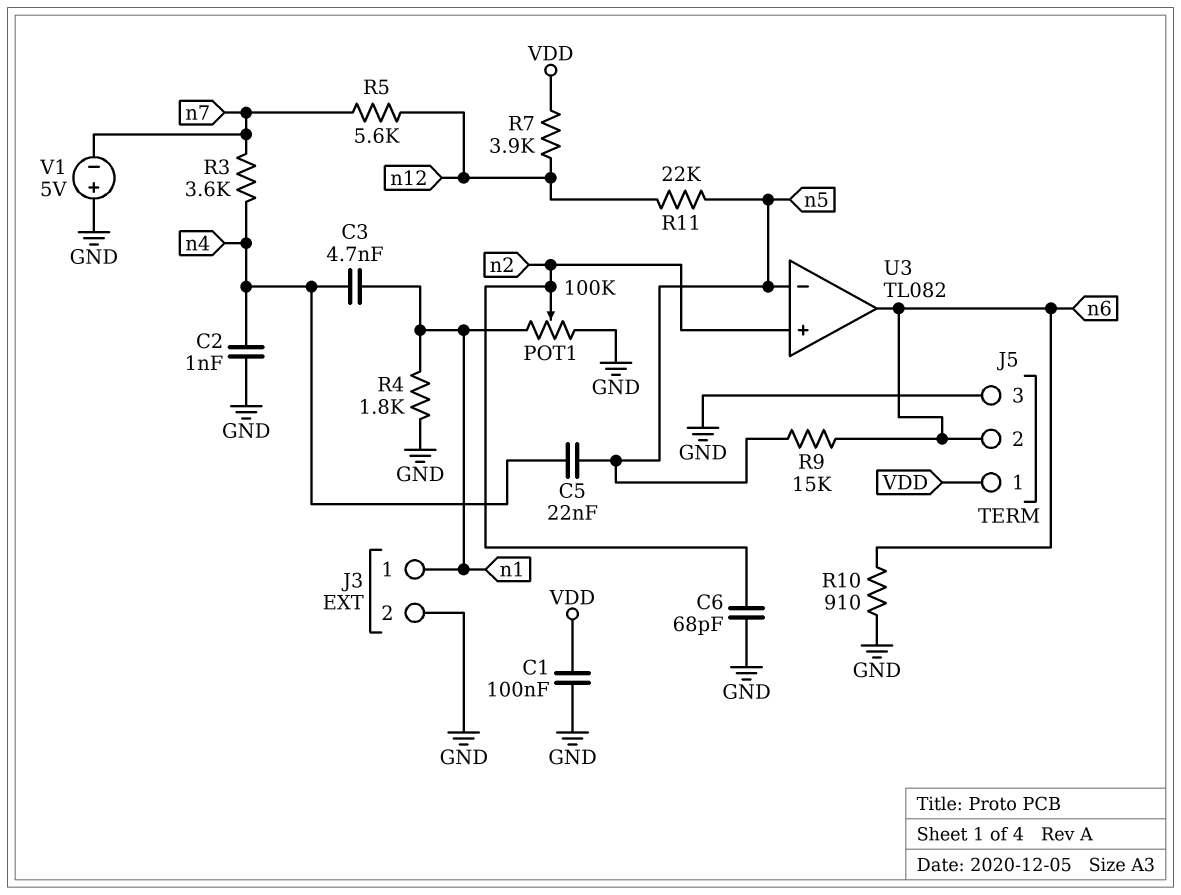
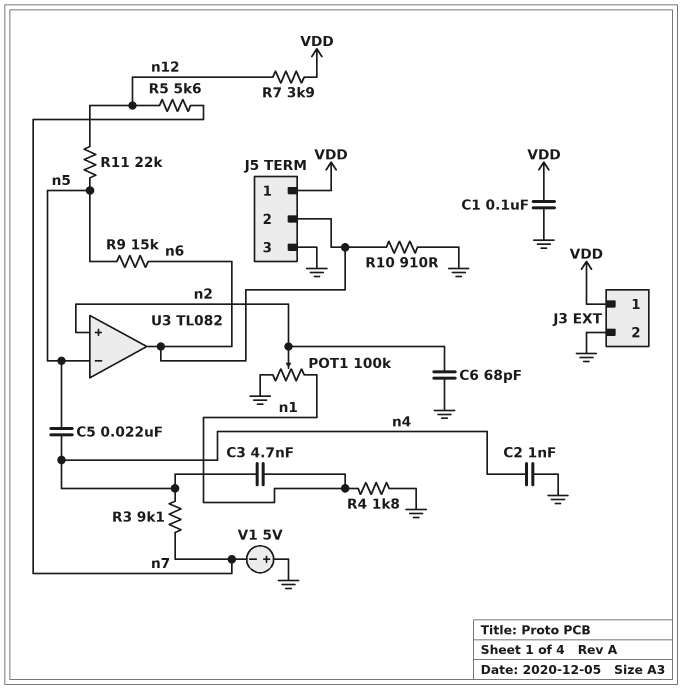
J3 pin 1: n1 -> VDD
R3: 3.6k (n4, n7) -> 9.1k (n4, n7)

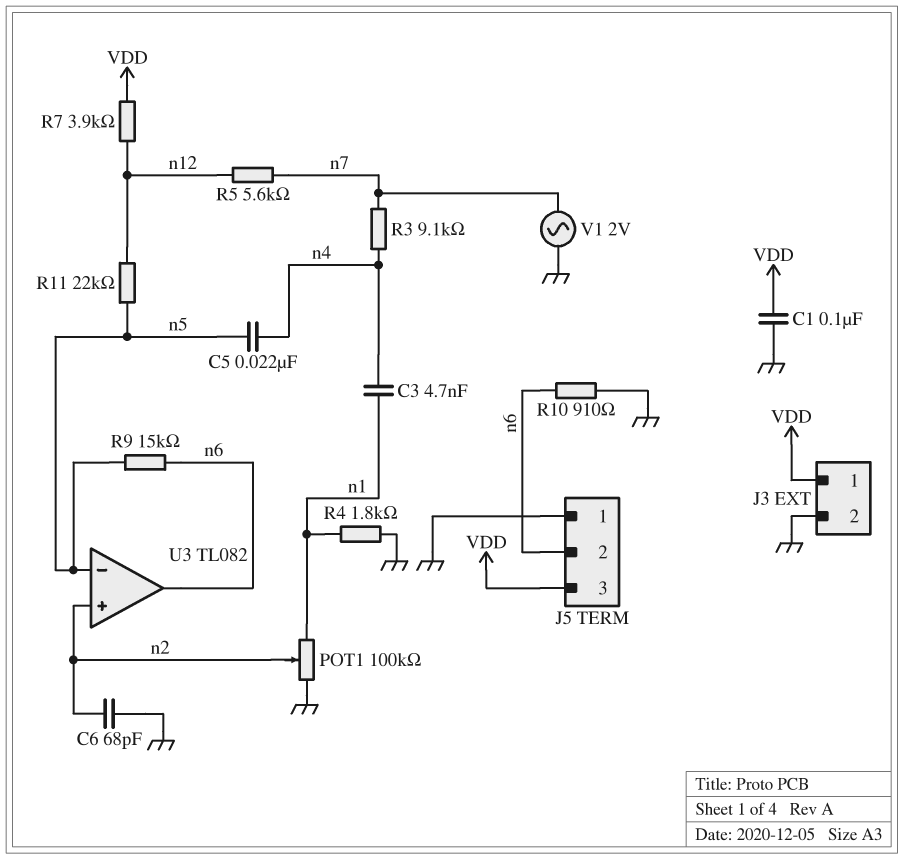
C2: 1nF (GND, n4) -> none
J5 pin 1: VDD -> GND
J5 pin 3: GND -> VDD
V1: 5V (plus GND, minus n7) -> AC 2V (GND, n7)

